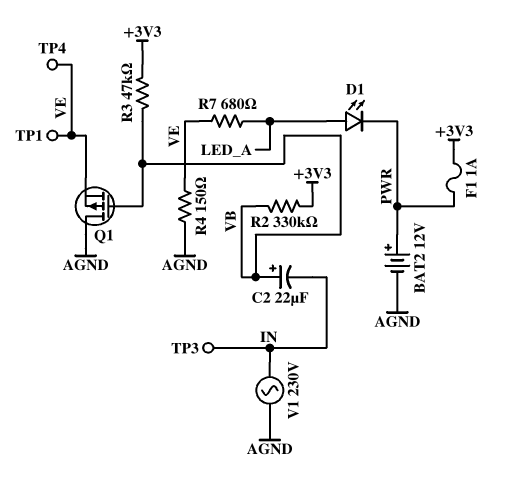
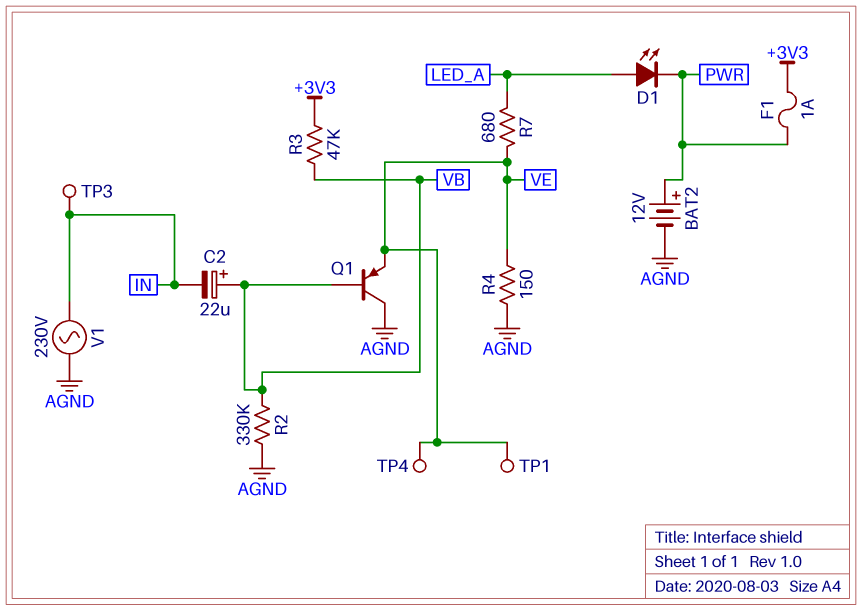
Q1: PMOS (G VB, D AGND, S VE) -> PNP (B VB, C AGND, E VE)
R2: 330k (+3V3, VB) -> 330k (AGND, VB)

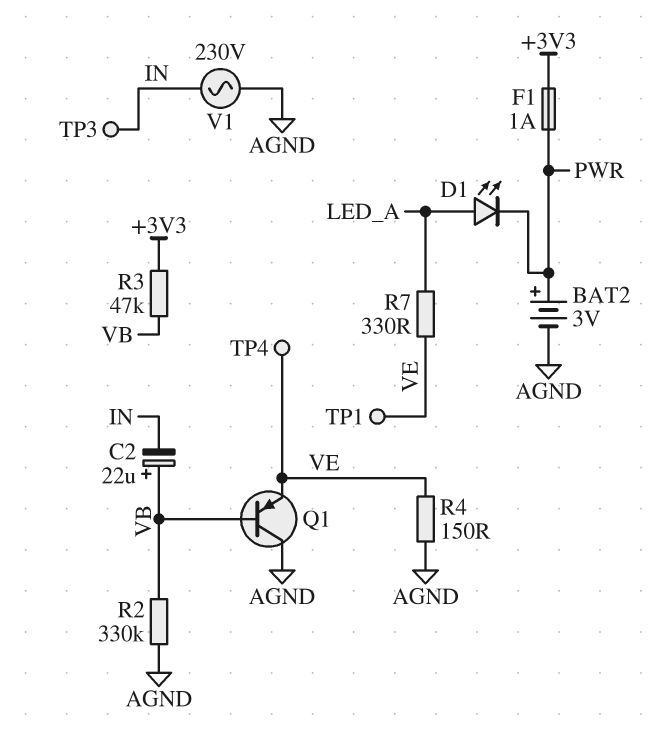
BAT2: 12V (plus PWR, minus AGND) -> 3V (plus PWR, minus AGND)
R7: 680 (LED_A, VE) -> 330 (LED_A, VE)

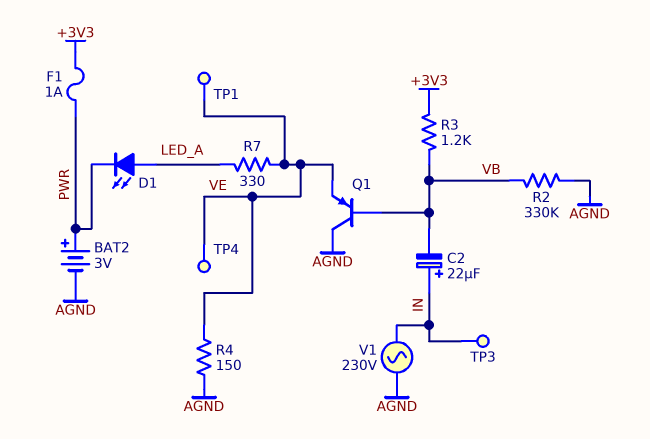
C2: 22uF (plus VB, minus IN) -> 22uF (plus IN, minus VB)
R3: 47k (+3V3, VB) -> 1.2k (+3V3, VB)

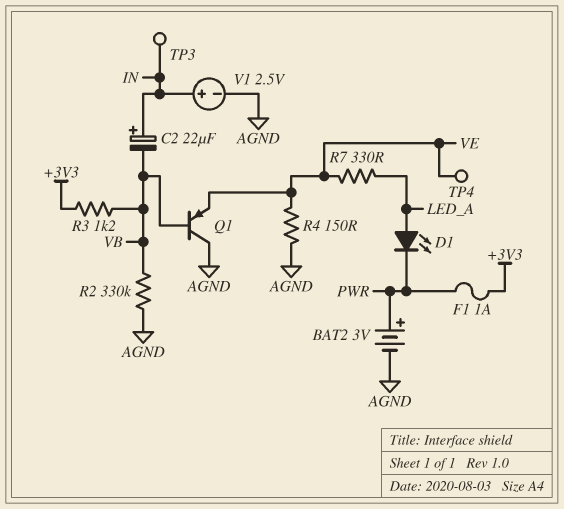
TP1: test point (VE) -> none
V1: AC 230V (AGND, IN) -> 2.5V (plus IN, minus AGND)

